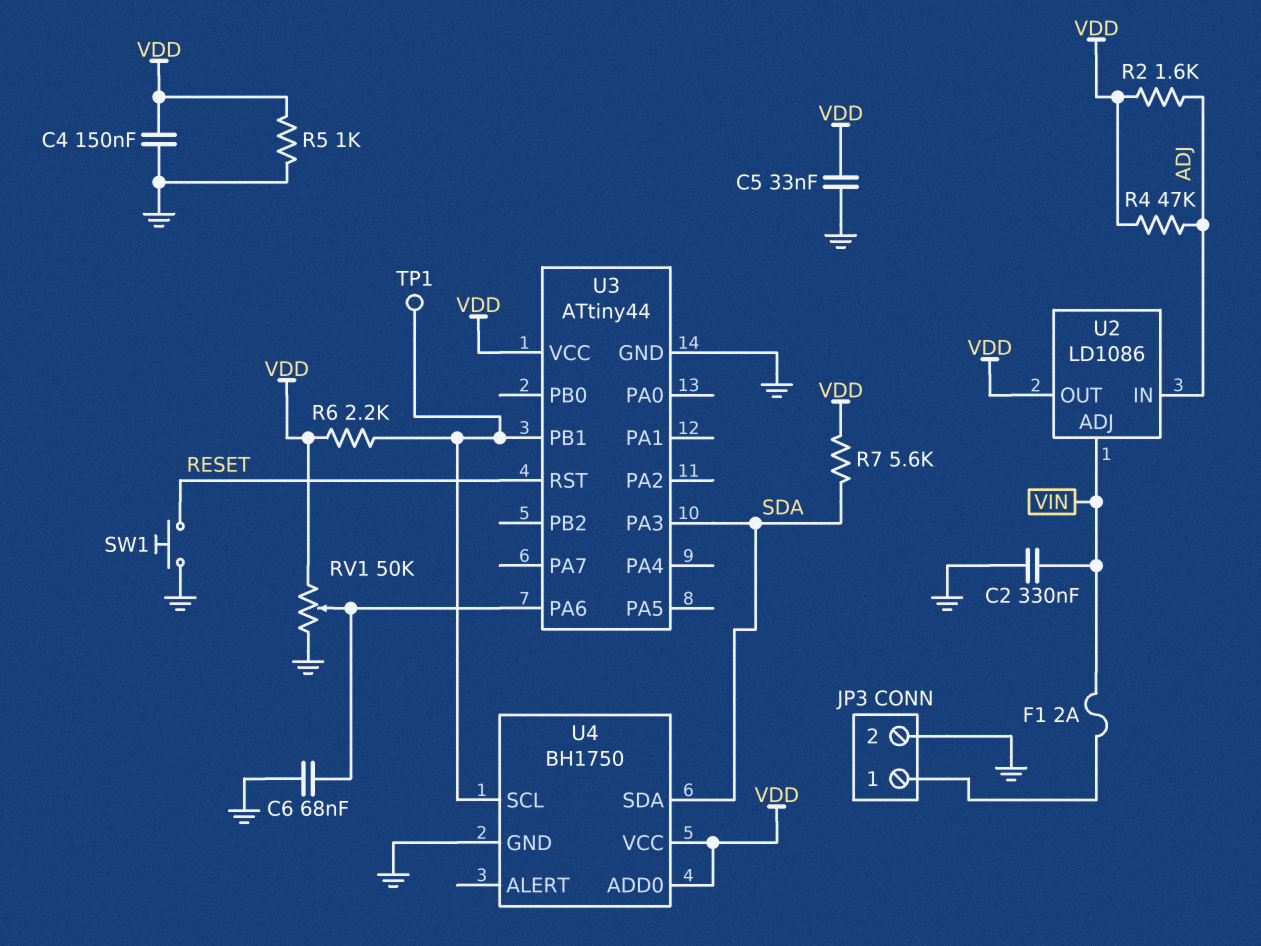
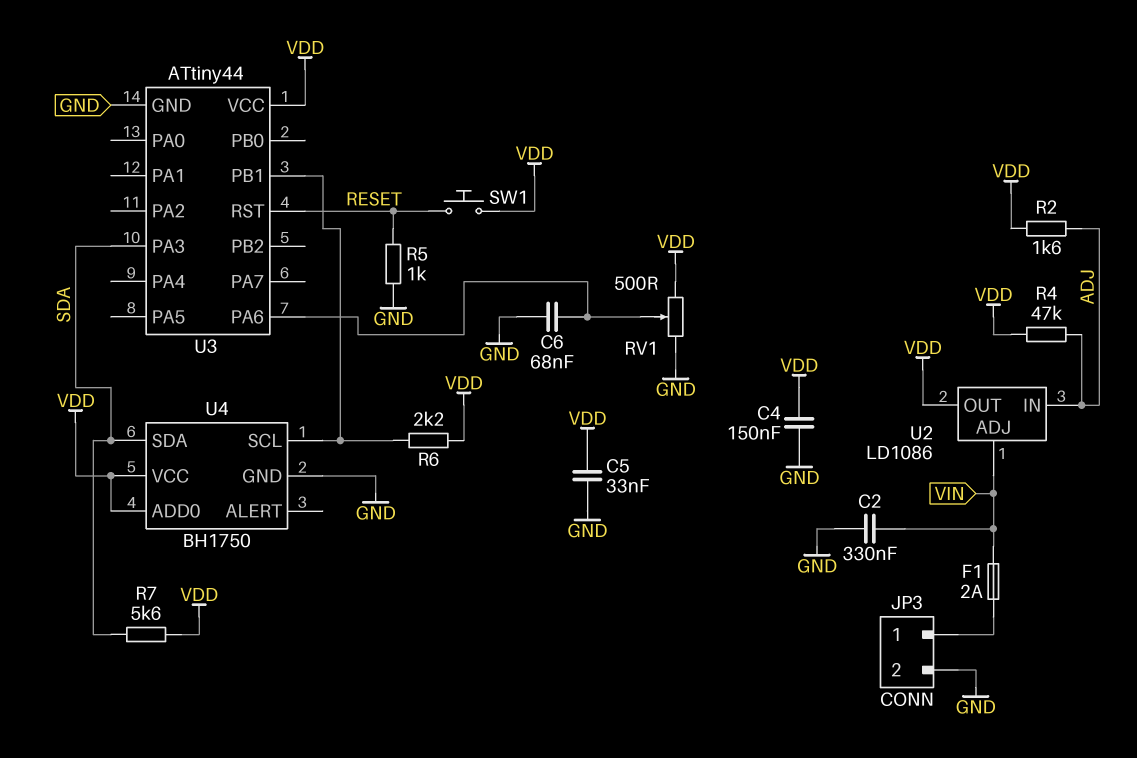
R5: 1k (GND, VDD) -> 1k (GND, RESET)
RV1: 50k (GND, VDD, wiper U3/PA6) -> 500 (GND, VDD, wiper U3/PA6)
SW1: button (GND, RESET) -> button (RESET, VDD)
TP1: test point (U3/PB1) -> none

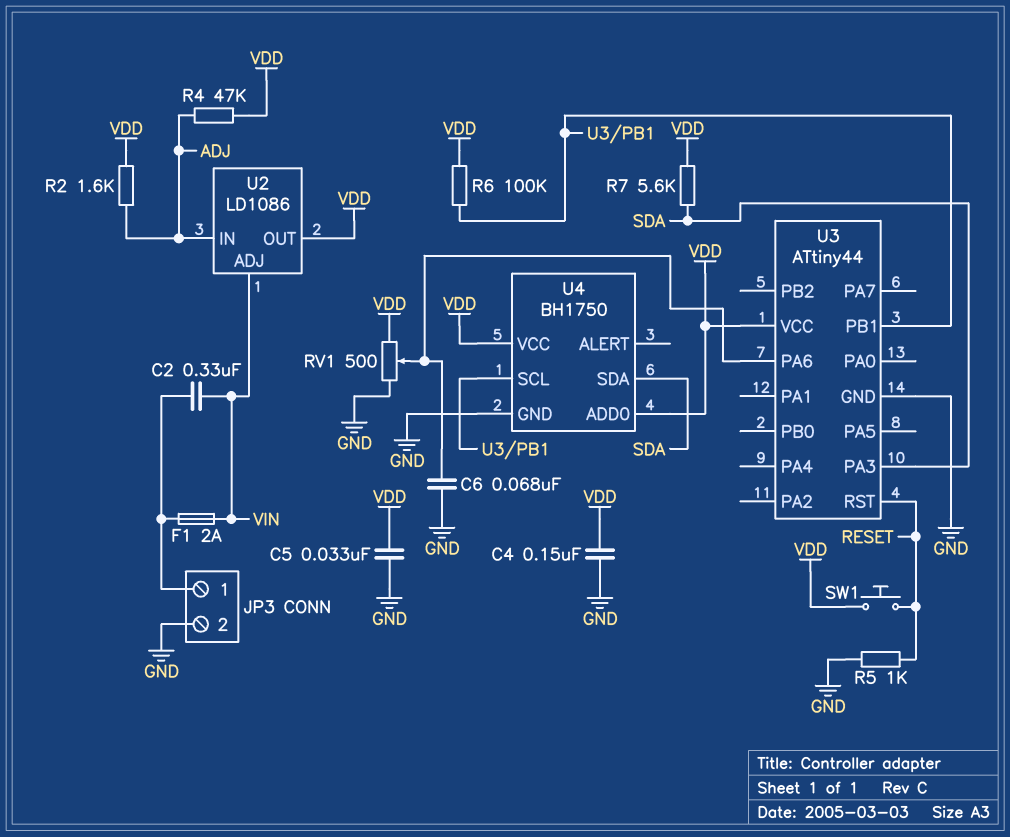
C2: 330nF (GND, VIN) -> 330nF (JP3/1, VIN)
R6: 2.2k (U3/PB1, VDD) -> 100k (U3/PB1, VDD)

